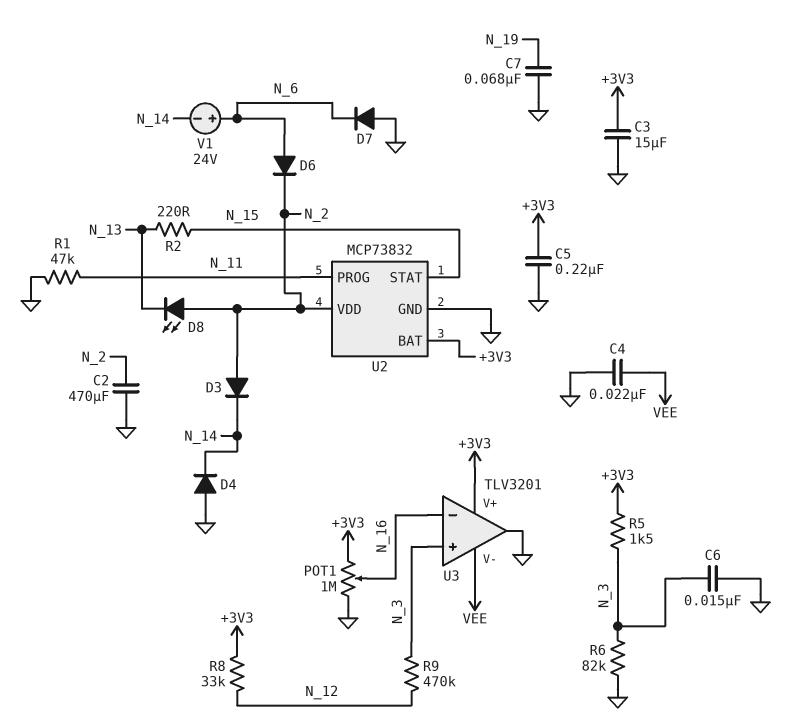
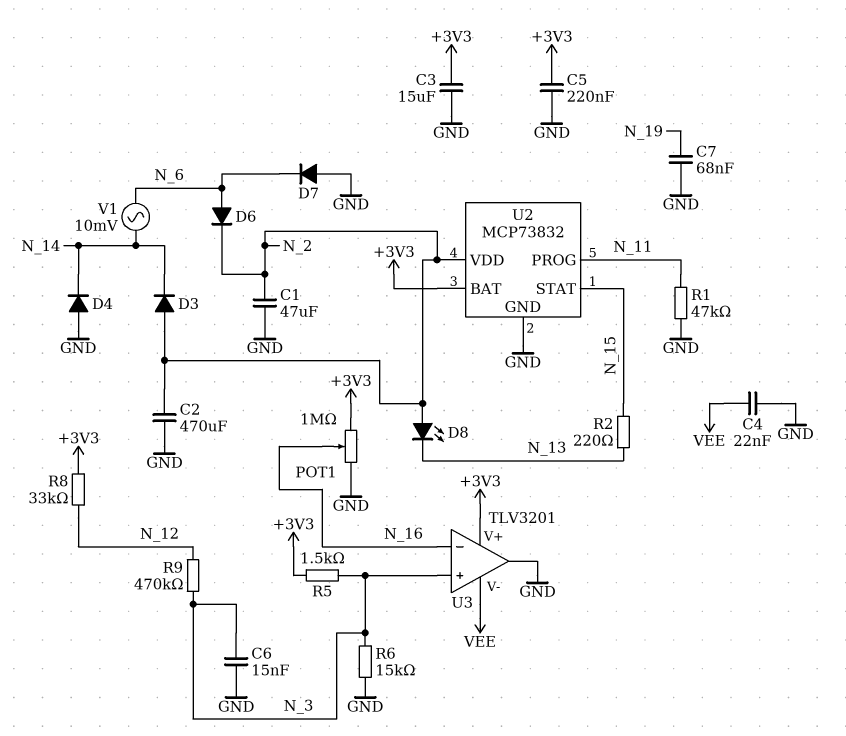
C1: none -> 47uF (GND, N_2)
R6: 82k (GND, N_3) -> 15k (GND, N_3)
V1: 24V (plus N_6, minus N_14) -> AC 10mV (N_6, N_14)

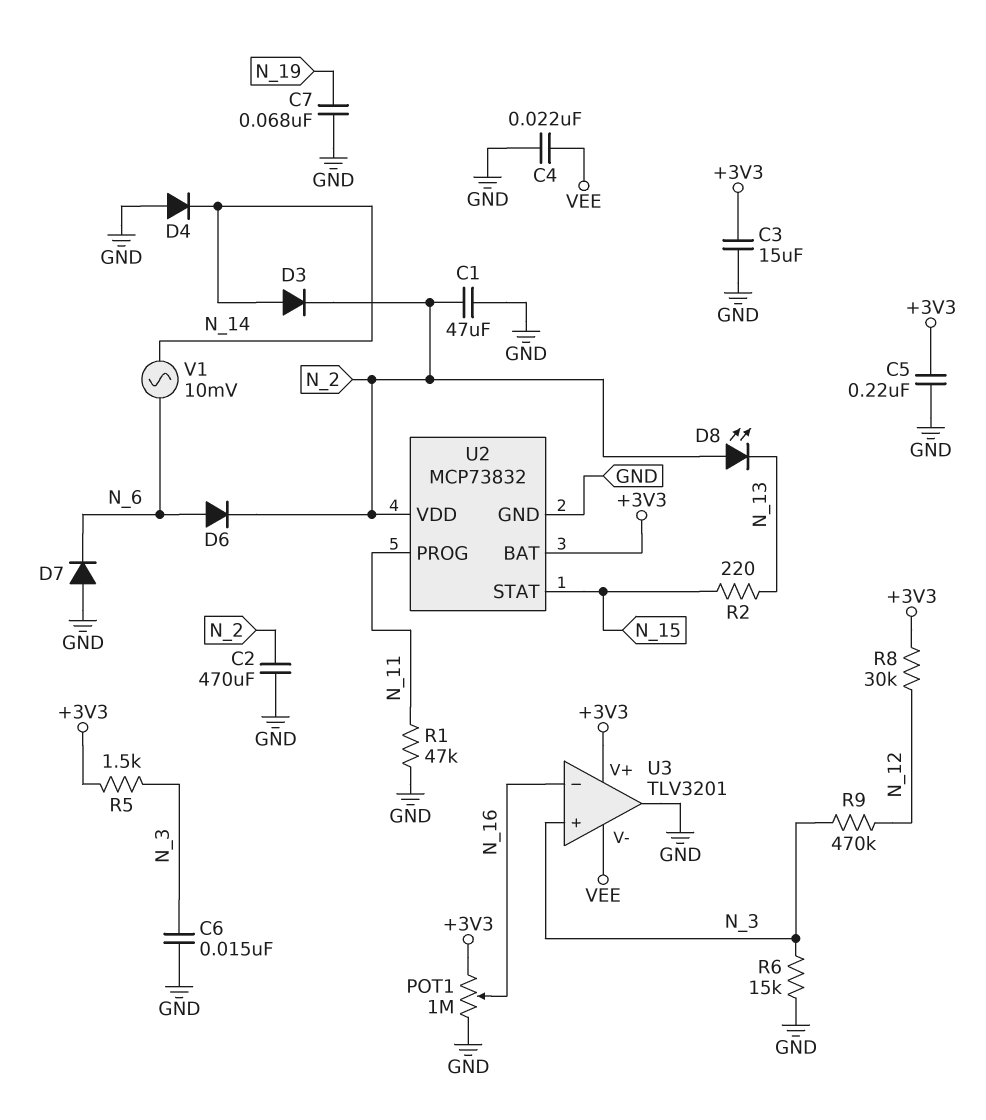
D3: diode (A N_2, K N_14) -> diode (A N_14, K N_2)
R8: 33k (+3V3, N_12) -> 30k (+3V3, N_12)

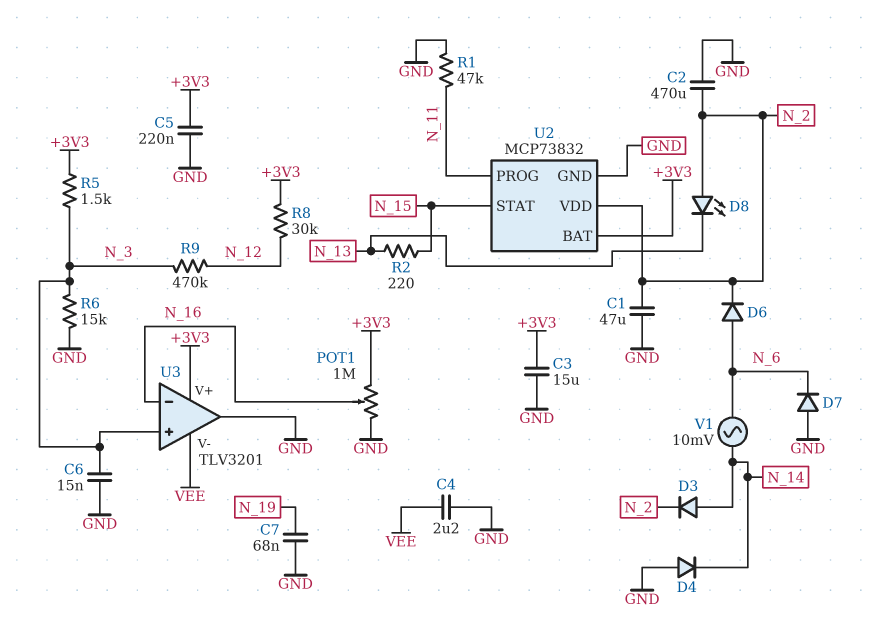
C4: 22nF (GND, VEE) -> 2.2uF (GND, VEE)

